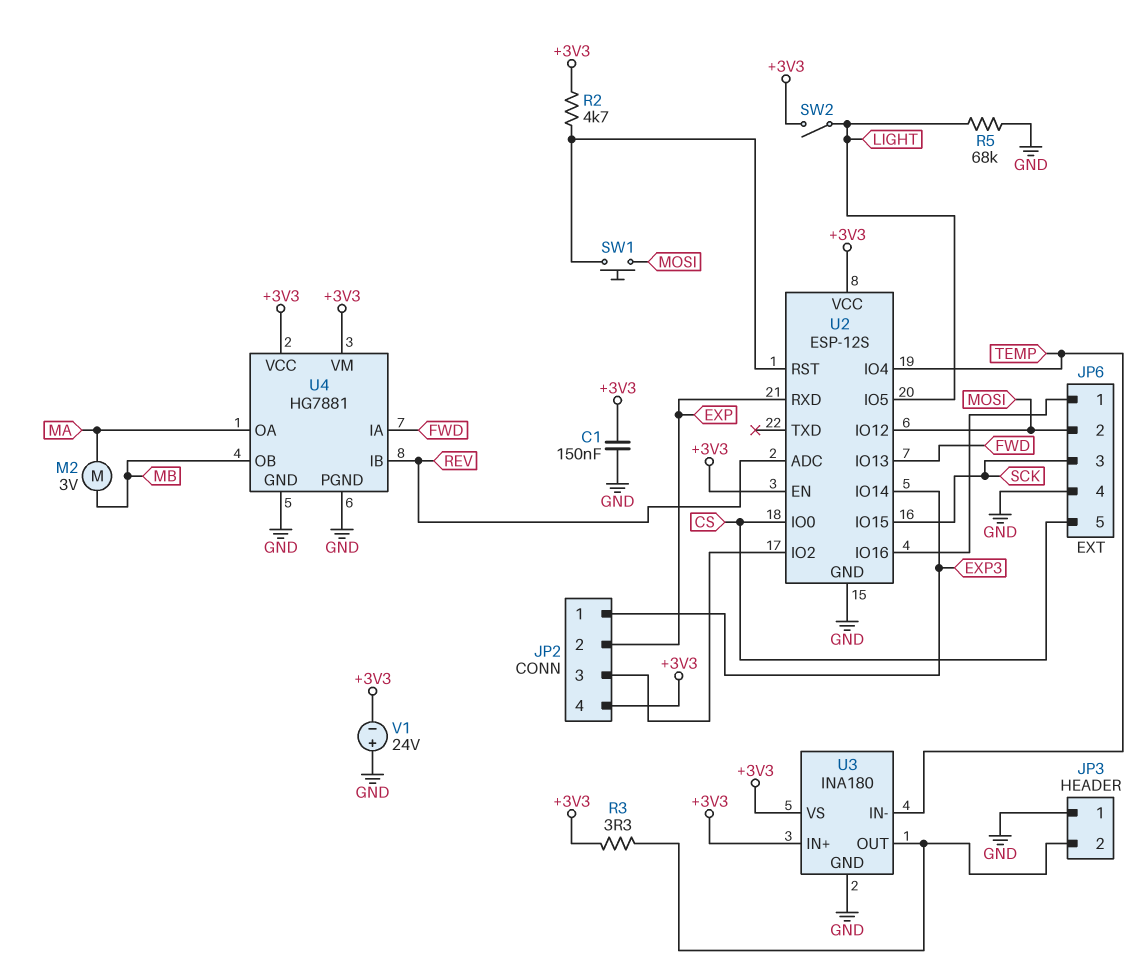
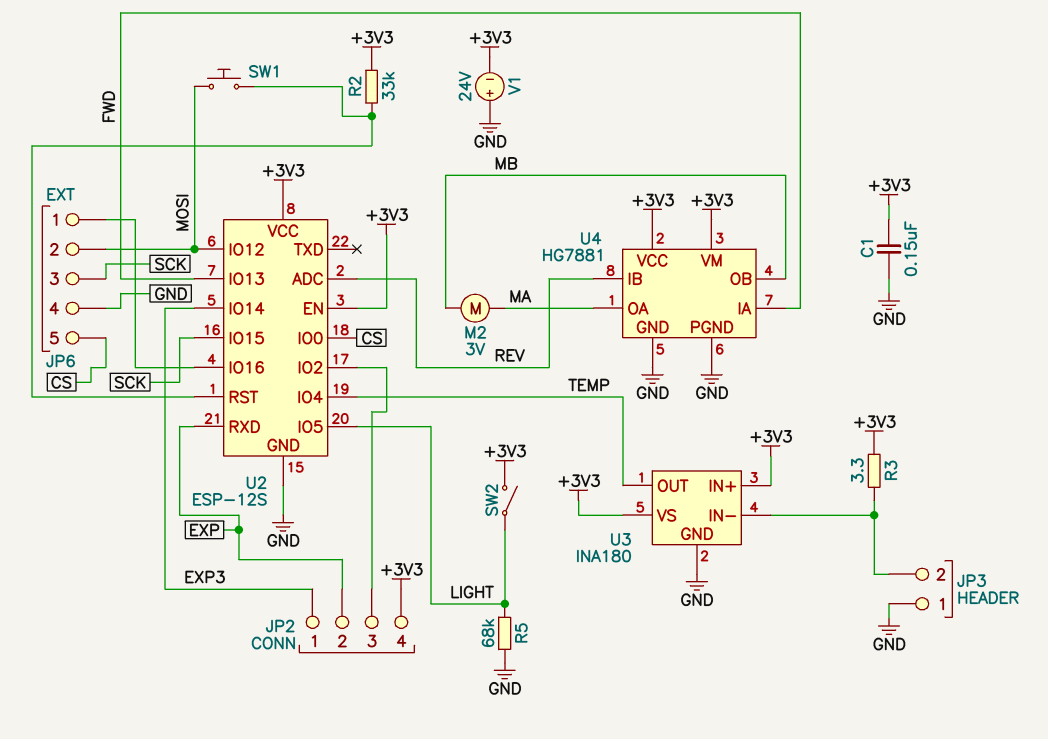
R2: 4.7k (+3V3, U2/RST) -> 33k (+3V3, U2/RST)
U3 pin IN-: TEMP -> JP3/2
U3 pin OUT: JP3/2 -> TEMP

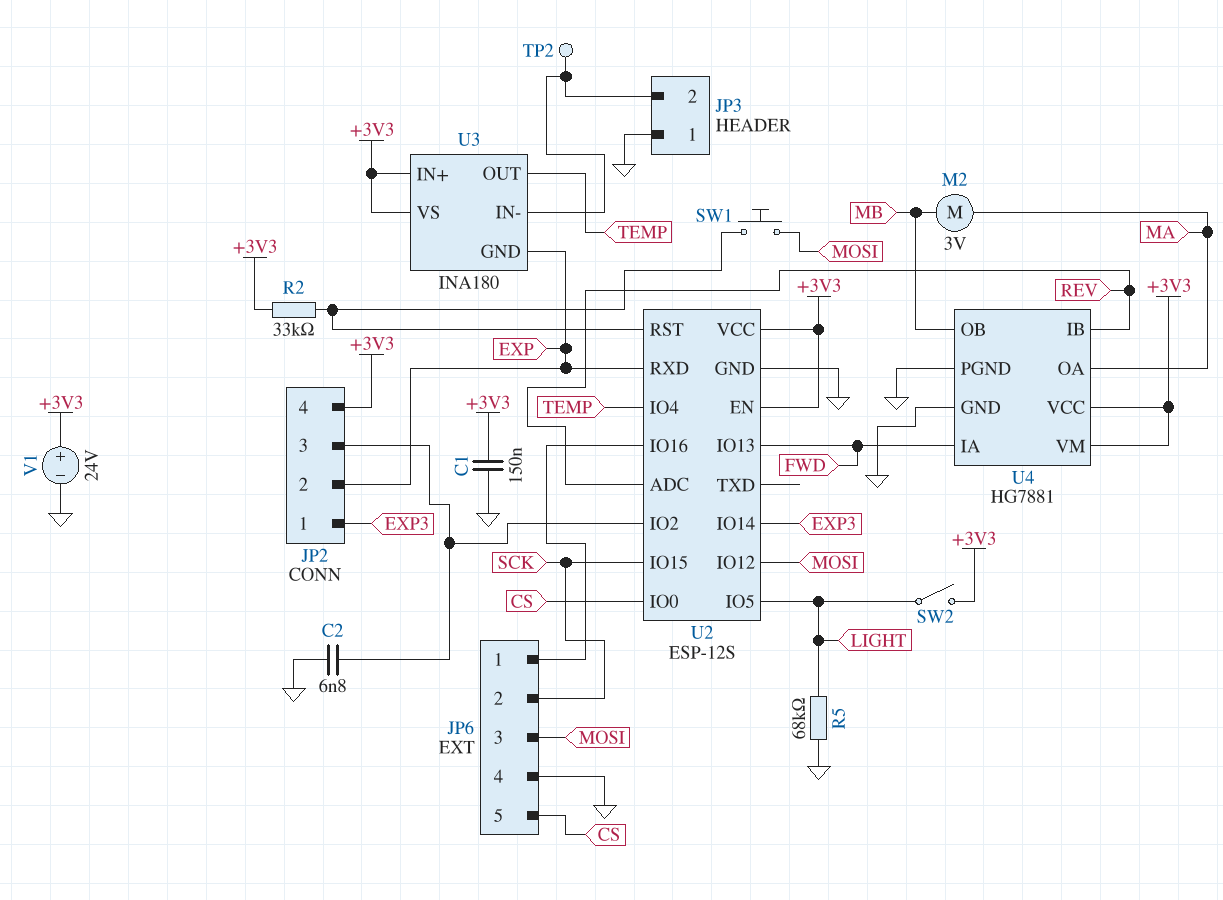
C2: none -> 6.8nF (GND, JP2/3)
JP6 pin 2: MOSI -> SCK
JP6 pin 3: SCK -> MOSI
R3: 3.3 (+3V3, JP3/2) -> none
TP2: none -> test point (JP3/2)
U3 pin GND: GND -> EXP
V1: 24V (plus GND, minus +3V3) -> 24V (plus +3V3, minus GND)

